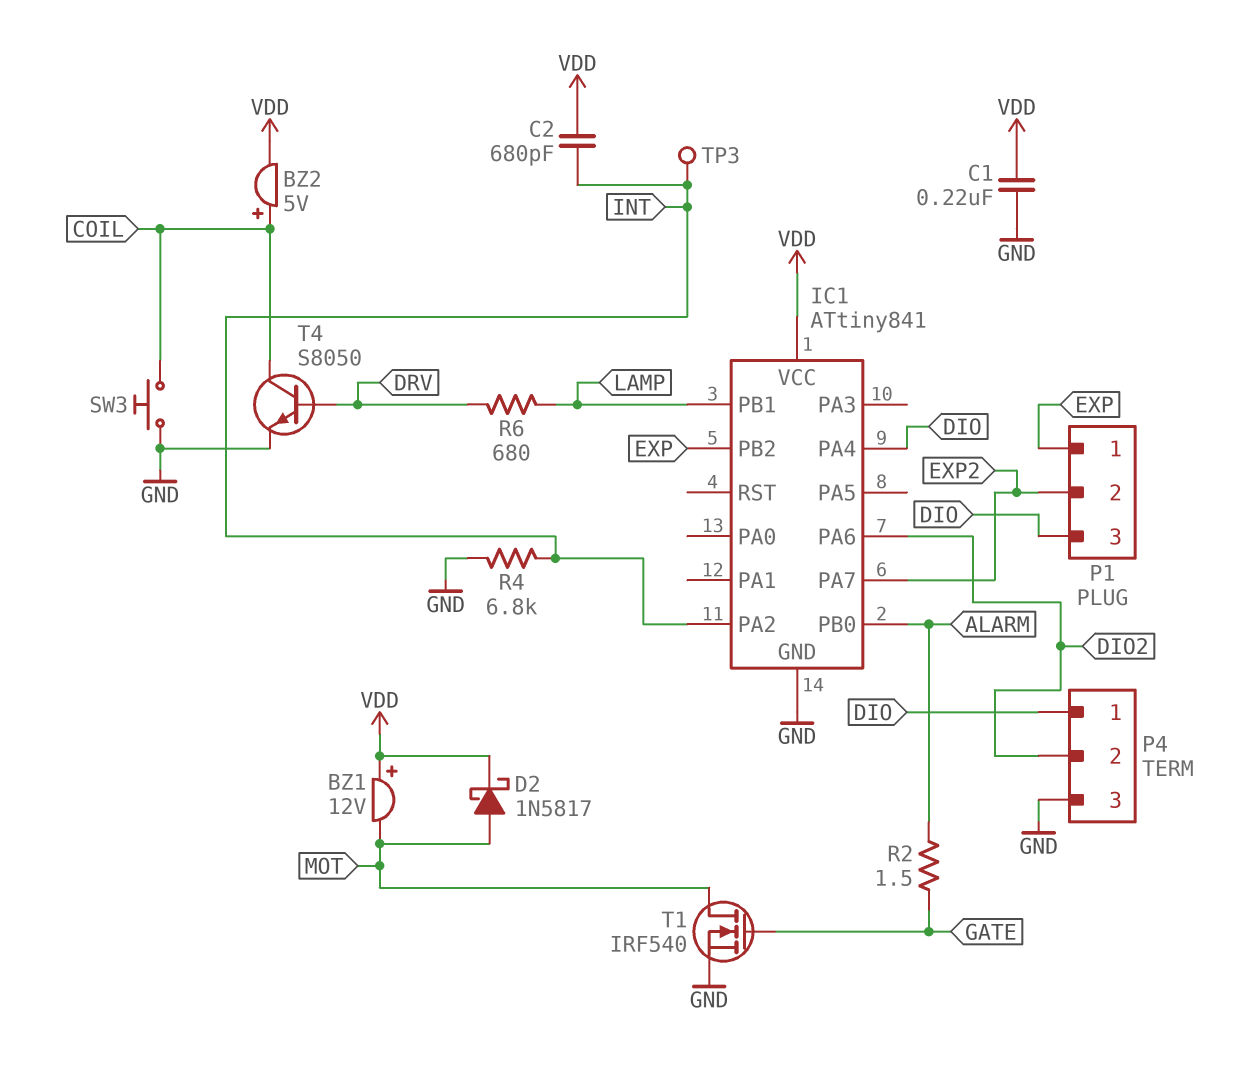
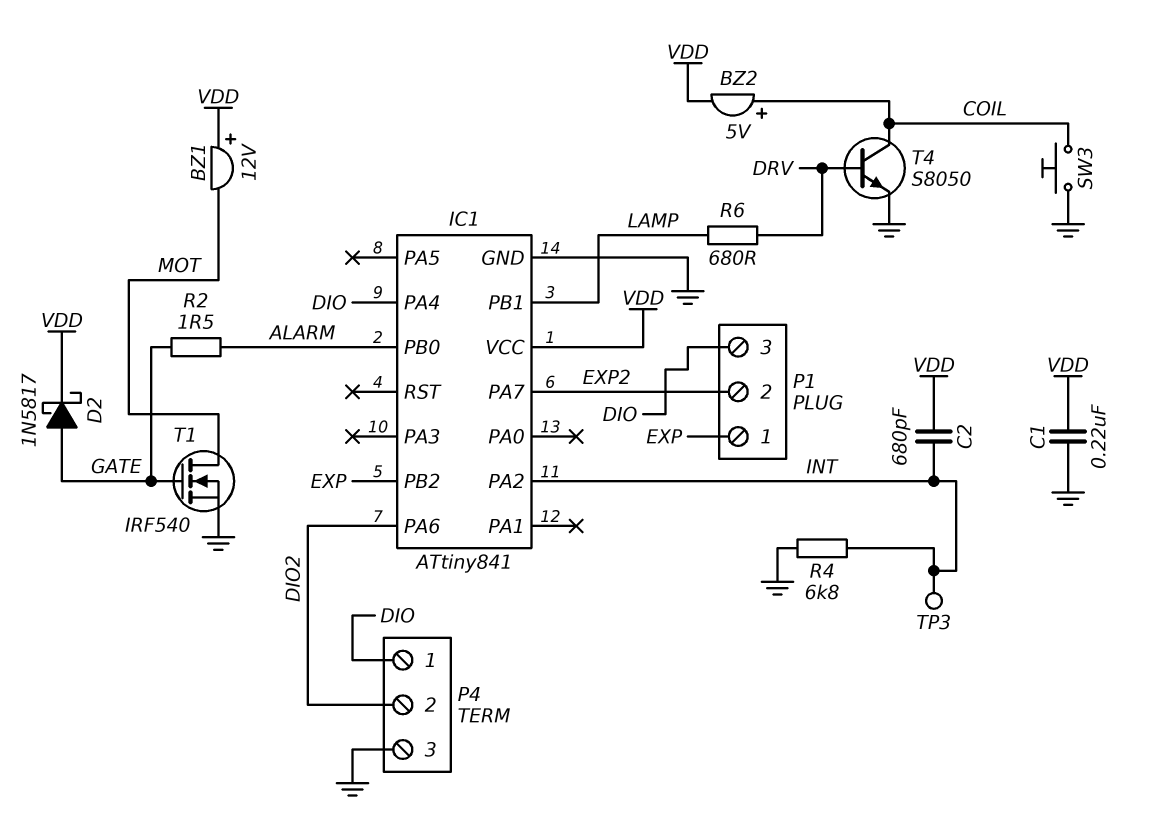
D2: schottky 1N5817 (A MOT, K VDD) -> schottky 1N5817 (A GATE, K VDD)

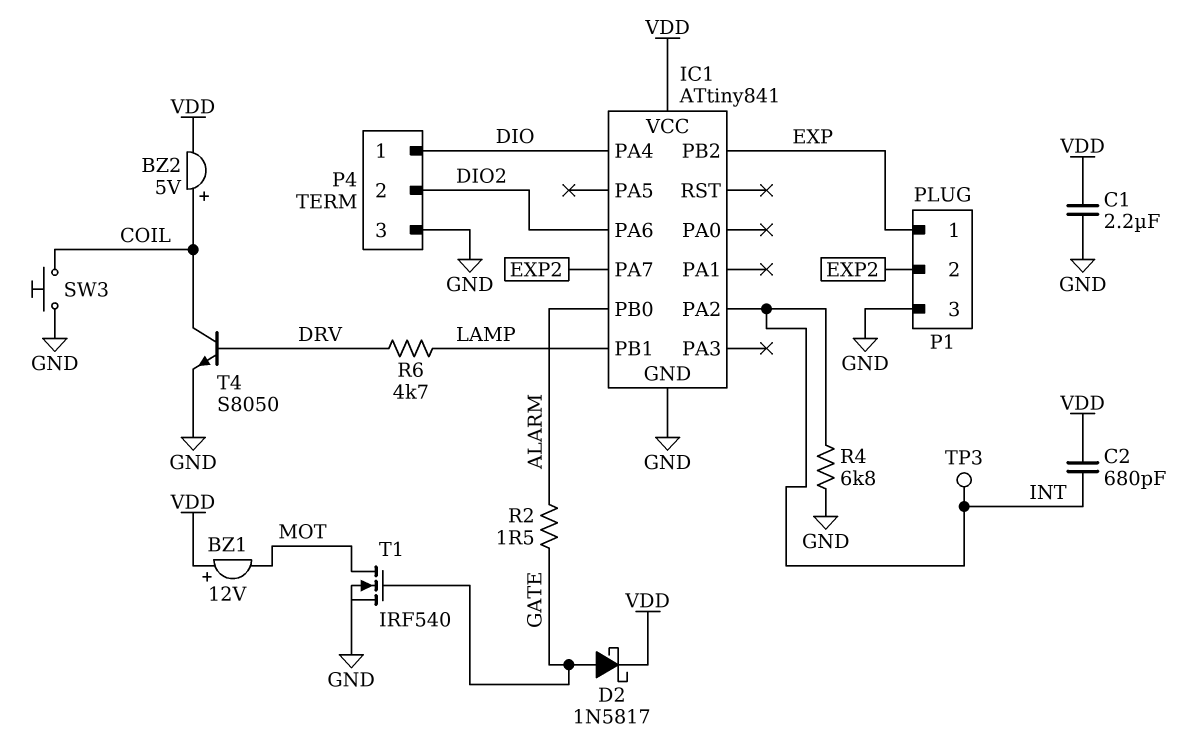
C1: 220nF (GND, VDD) -> 2.2uF (GND, VDD)
P1 pin 3: DIO -> GND
R6: 680 (DRV, LAMP) -> 4.7k (DRV, LAMP)

